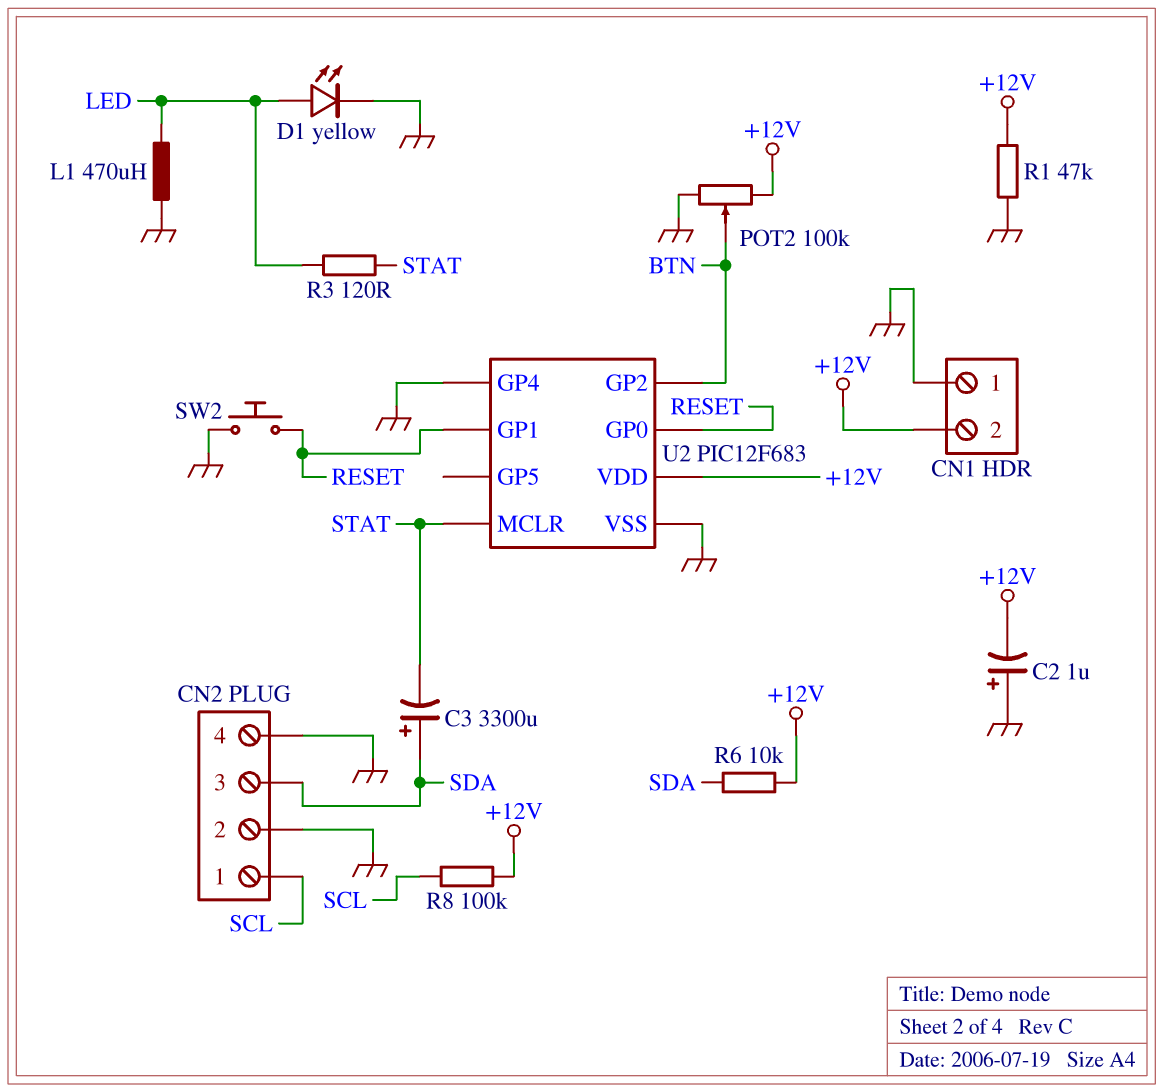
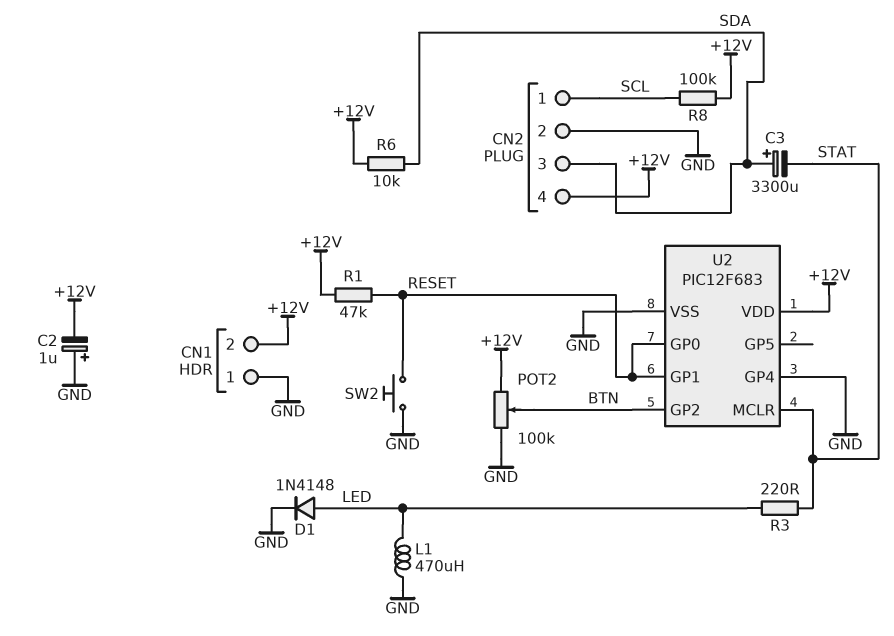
CN2 pin 4: GND -> +12V
D1: LED yellow (A LED, K GND) -> diode 1N4148 (A LED, K GND)
R1: 47k (+12V, GND) -> 47k (+12V, RESET)
R3: 120 (LED, STAT) -> 220 (LED, STAT)

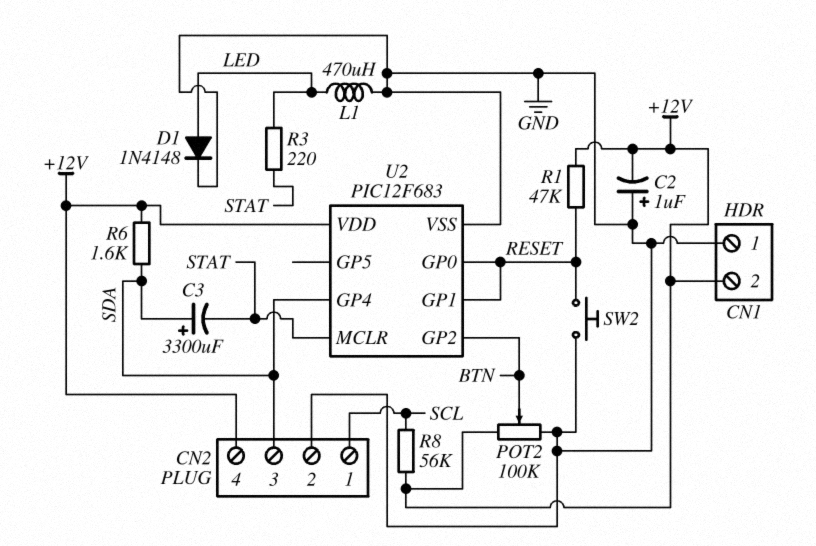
R6: 10k (+12V, SDA) -> 1.6k (+12V, SDA)
R8: 100k (+12V, SCL) -> 56k (+12V, SCL)
U2 pin GP4: GND -> SDA

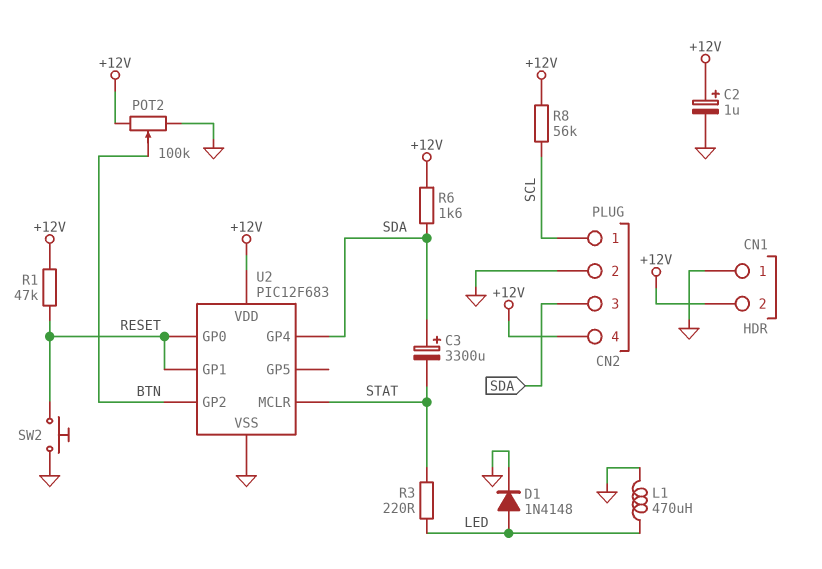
C2: 1uF (plus GND, minus +12V) -> 1uF (plus +12V, minus GND)

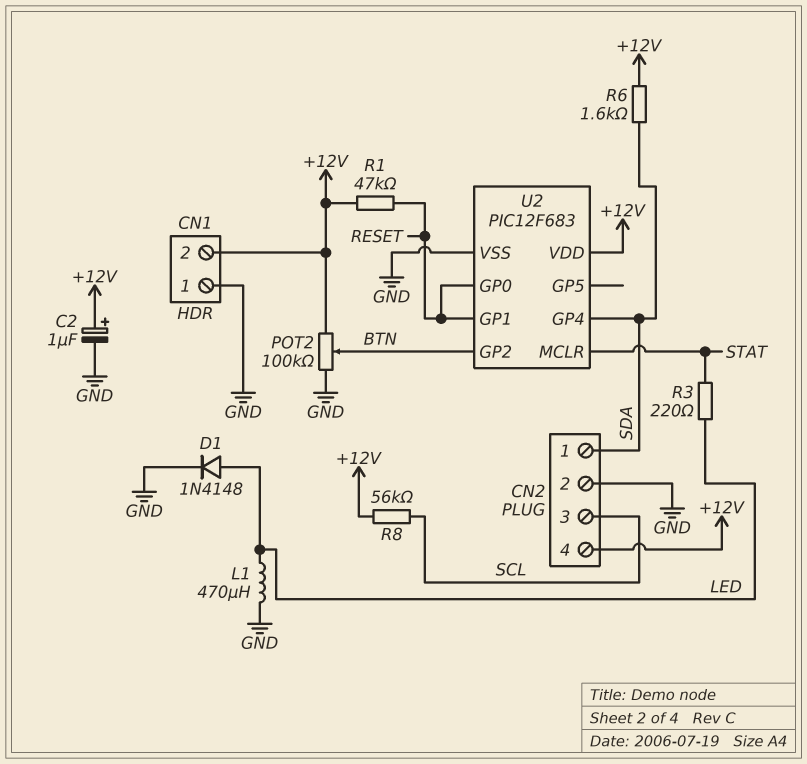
C3: 3300uF (plus SDA, minus STAT) -> none
CN2 pin 1: SCL -> SDA
CN2 pin 3: SDA -> SCL
SW2: button (GND, RESET) -> none

